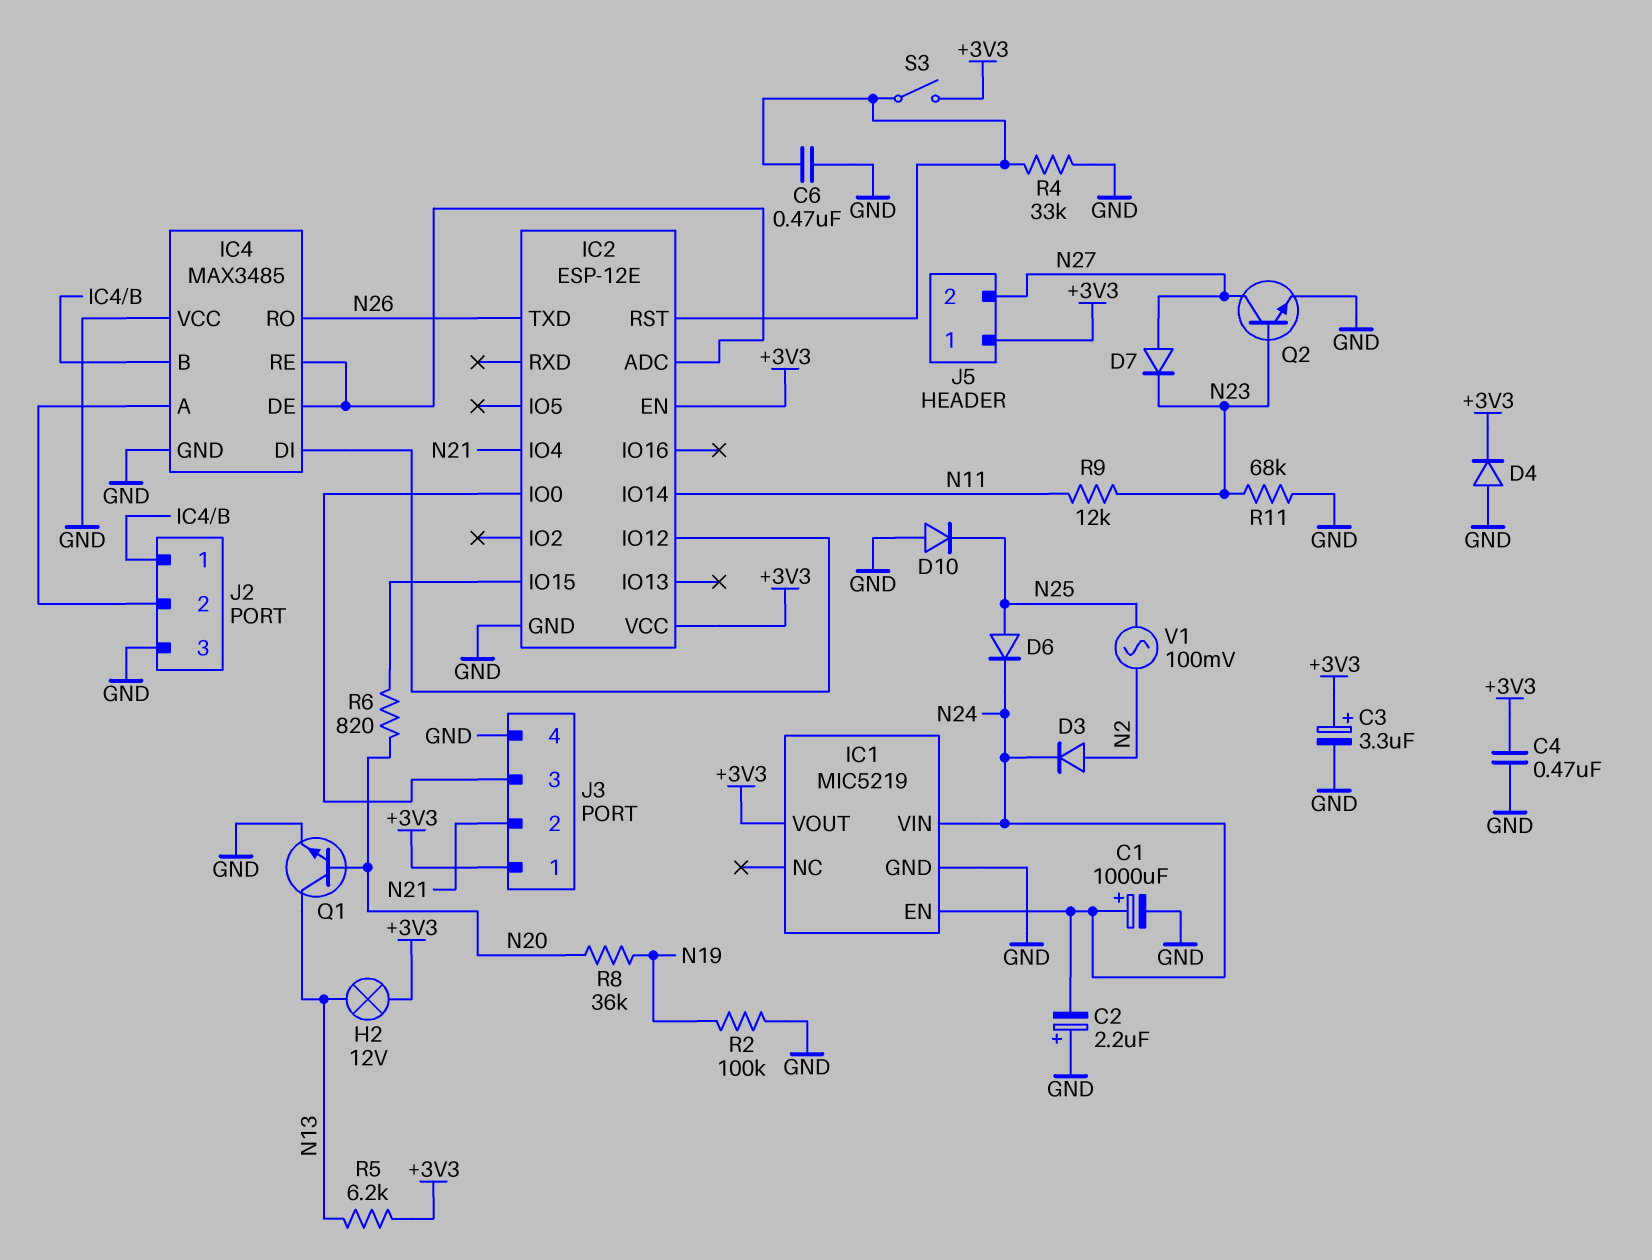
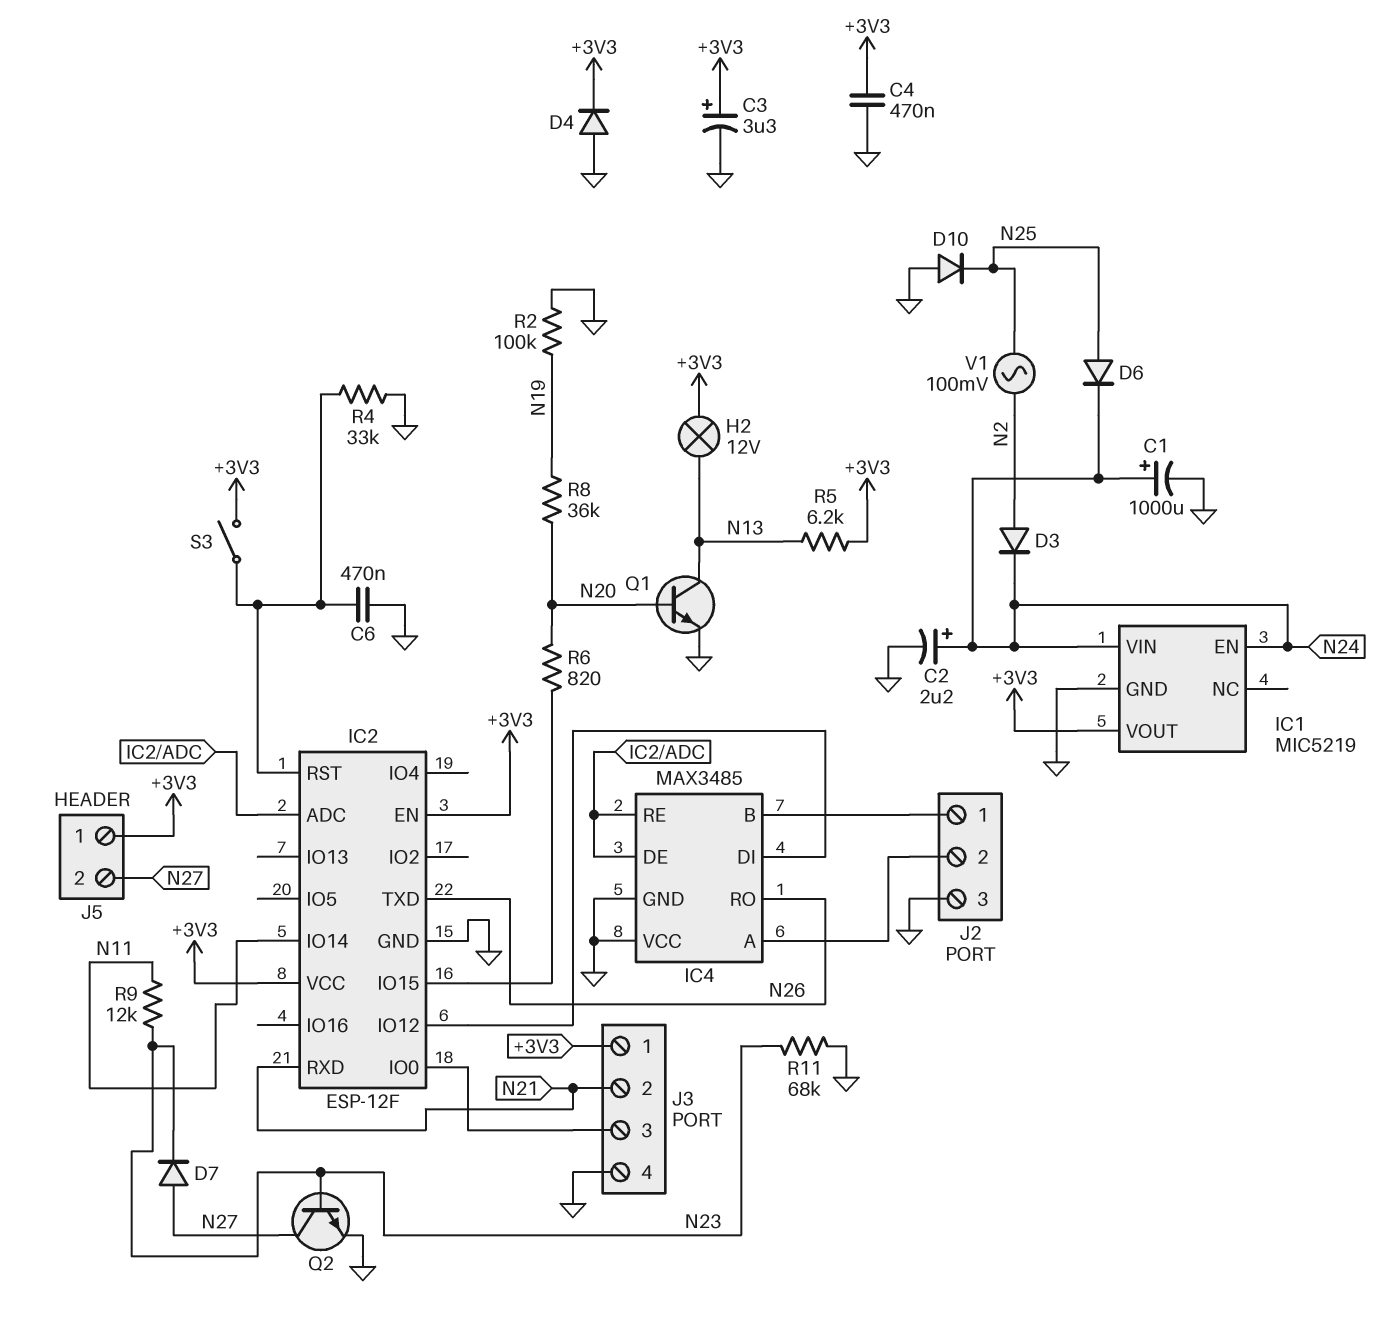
C2: 2.2uF (plus GND, minus N24) -> 2.2uF (plus N24, minus GND)
IC2: ESP-12E -> ESP-12F
IC2 pin IO4: N21 -> none
IC2 pin RXD: none -> N21

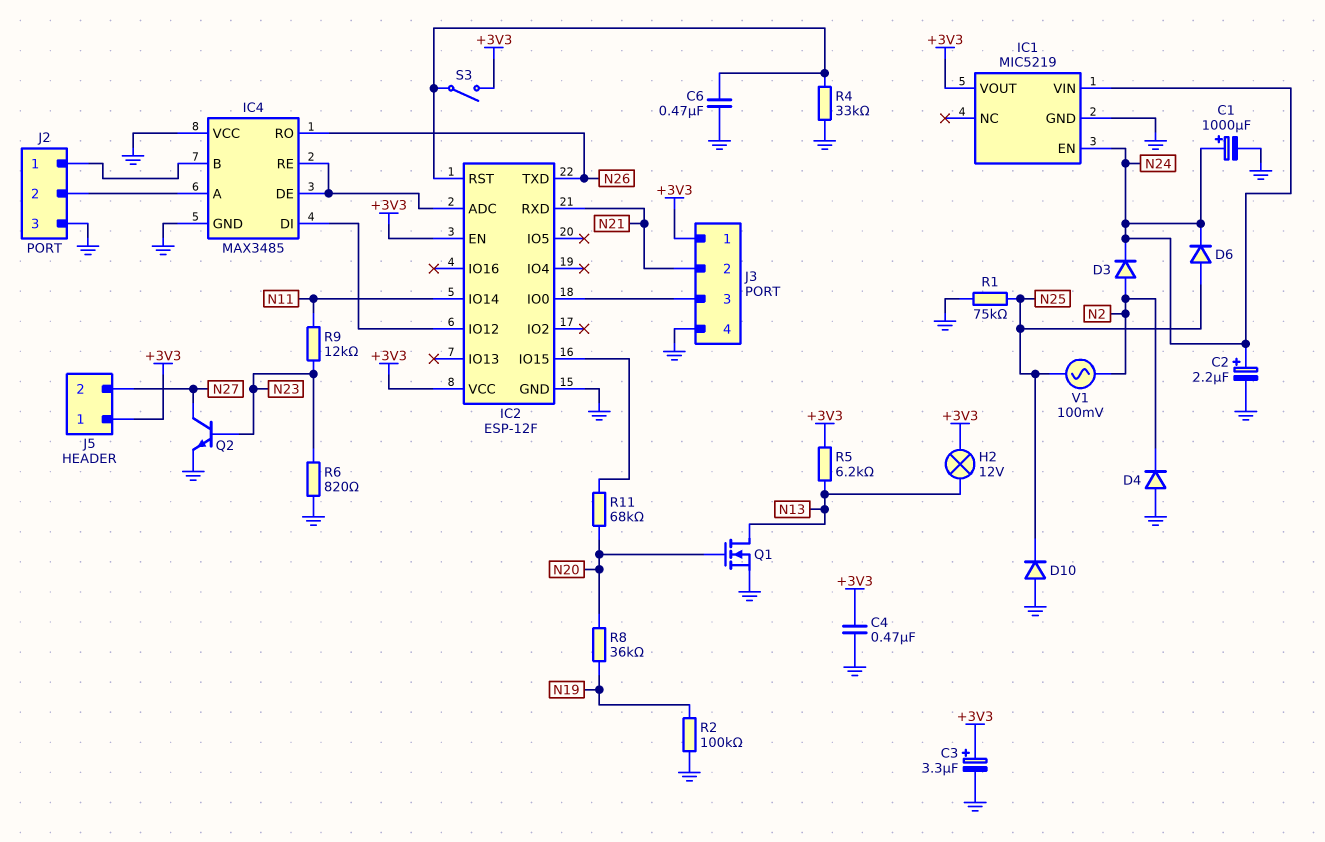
D4: diode (A GND, K +3V3) -> diode (A GND, K N2)
D7: diode (A N27, K N23) -> none
Q1: NPN (B N20, C N13, E GND) -> NMOS (G N20, D N13, S GND)
R1: none -> 75k (GND, N25)
R6: 820 (IC2/IO15, N20) -> 820 (GND, N23)
R11: 68k (GND, N23) -> 68k (IC2/IO15, N20)

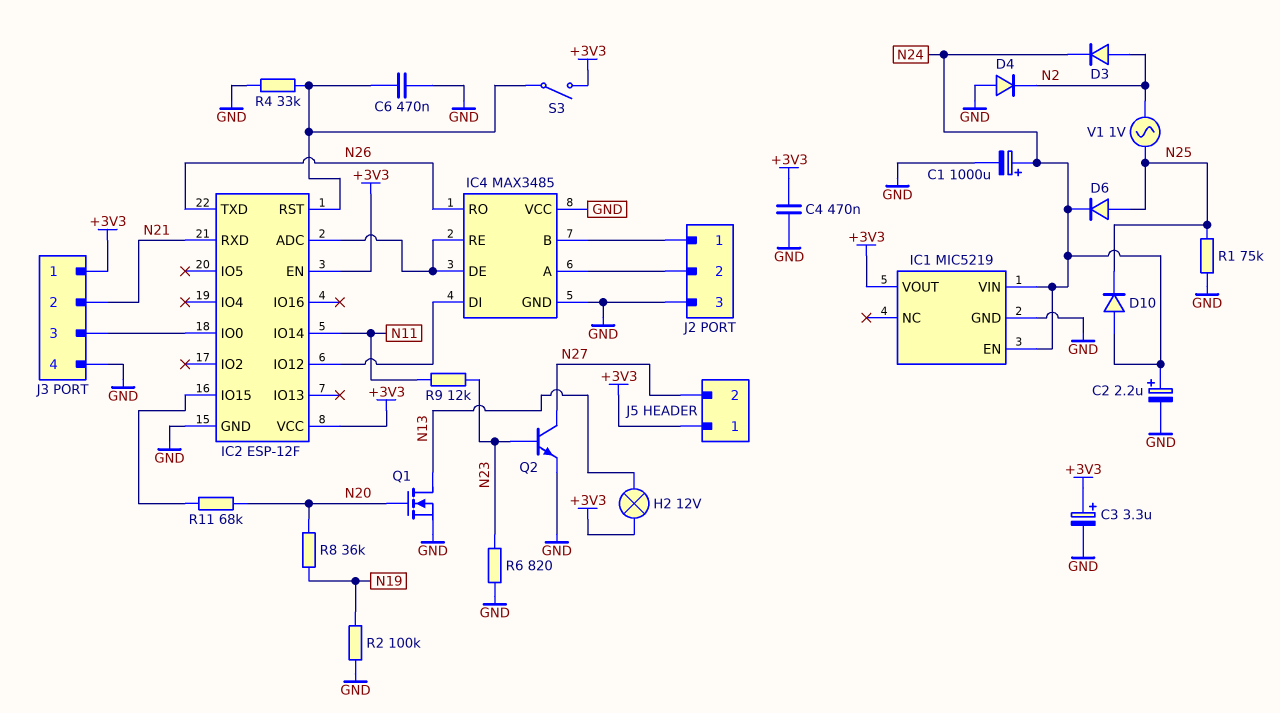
D10: diode (A GND, K N25) -> diode (A N24, K N25)
R5: 6.2k (+3V3, N13) -> none
V1: AC 100mV (N2, N25) -> AC 1V (N2, N25)

